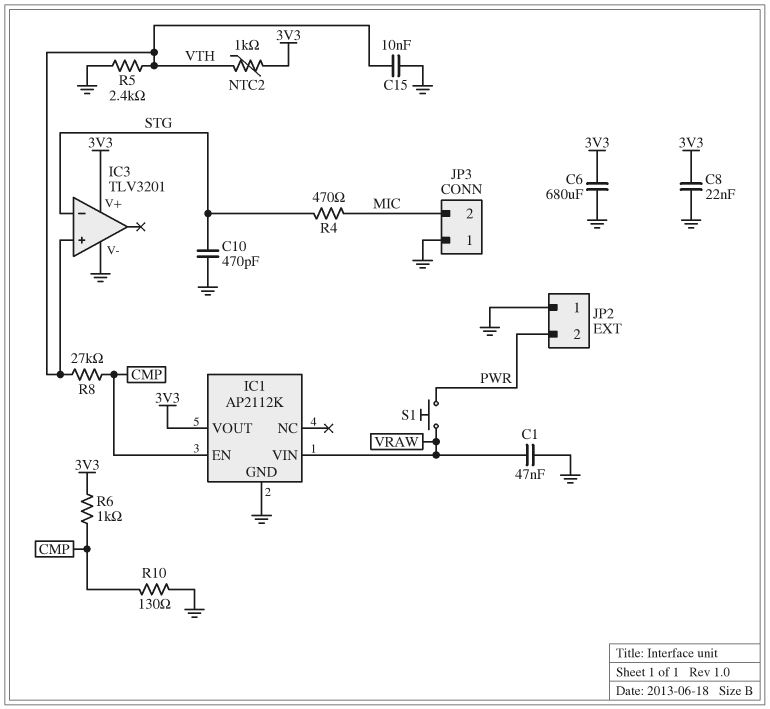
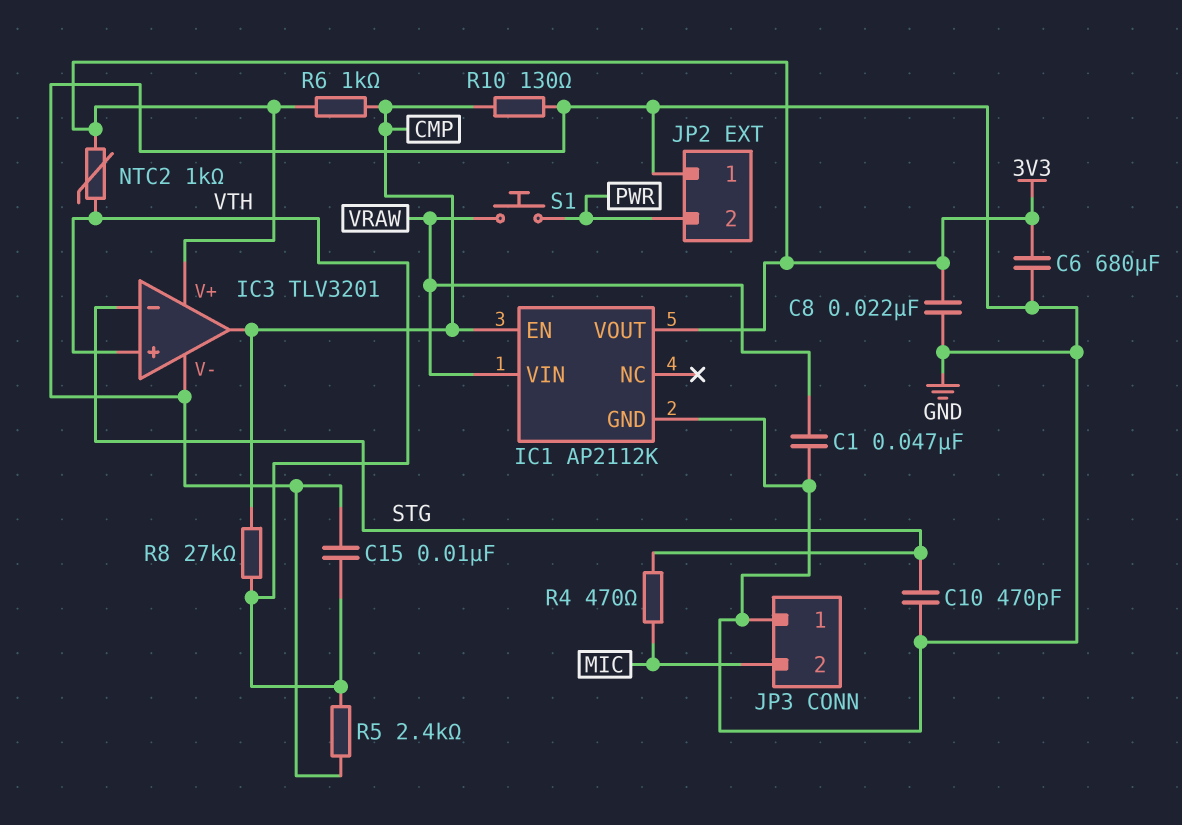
IC3 pin out: none -> CMP

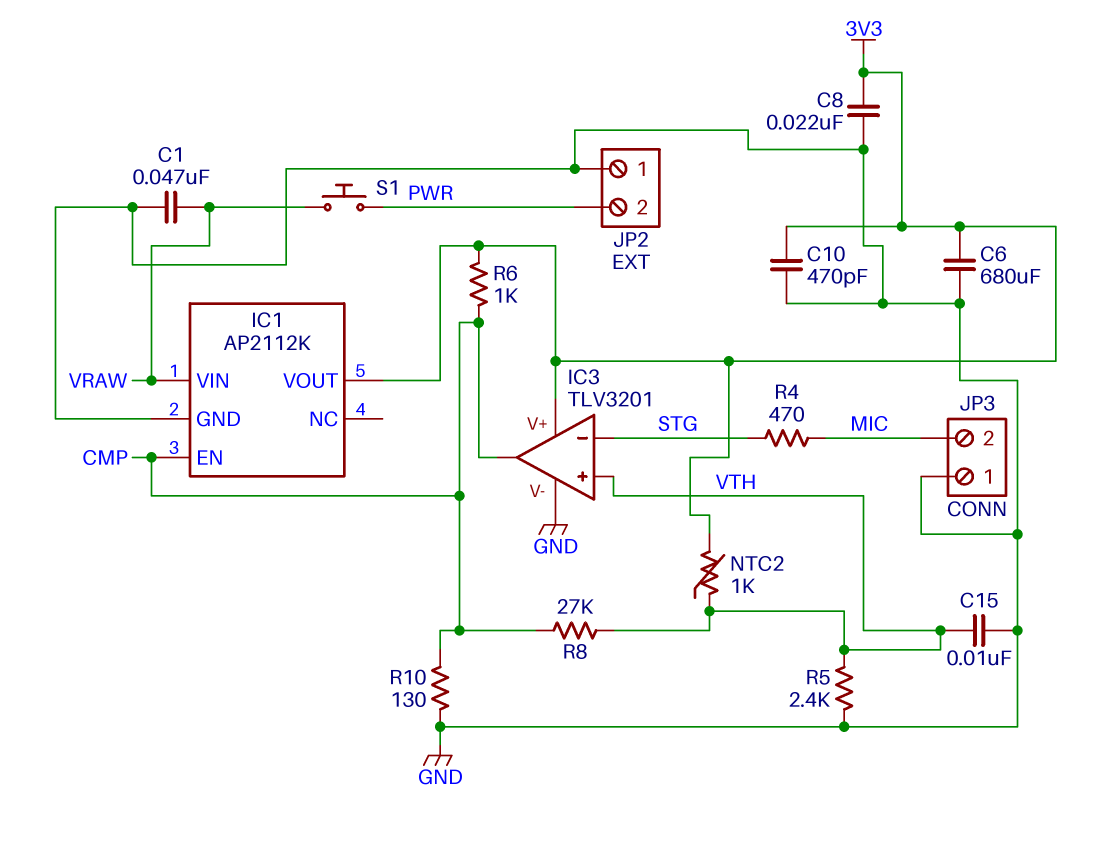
C10: 470pF (GND, STG) -> 470pF (3V3, GND)

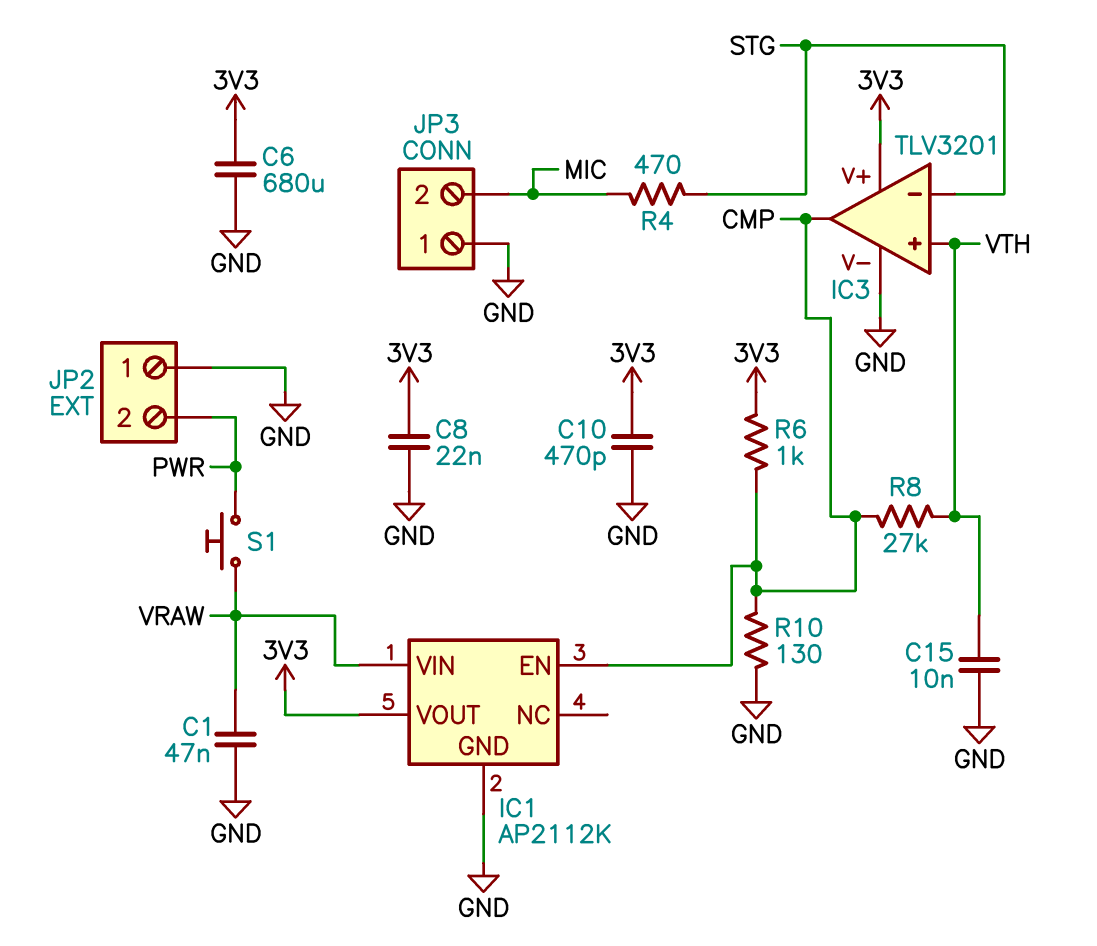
NTC2: 1k (3V3, VTH) -> none
R5: 2.4k (GND, VTH) -> none

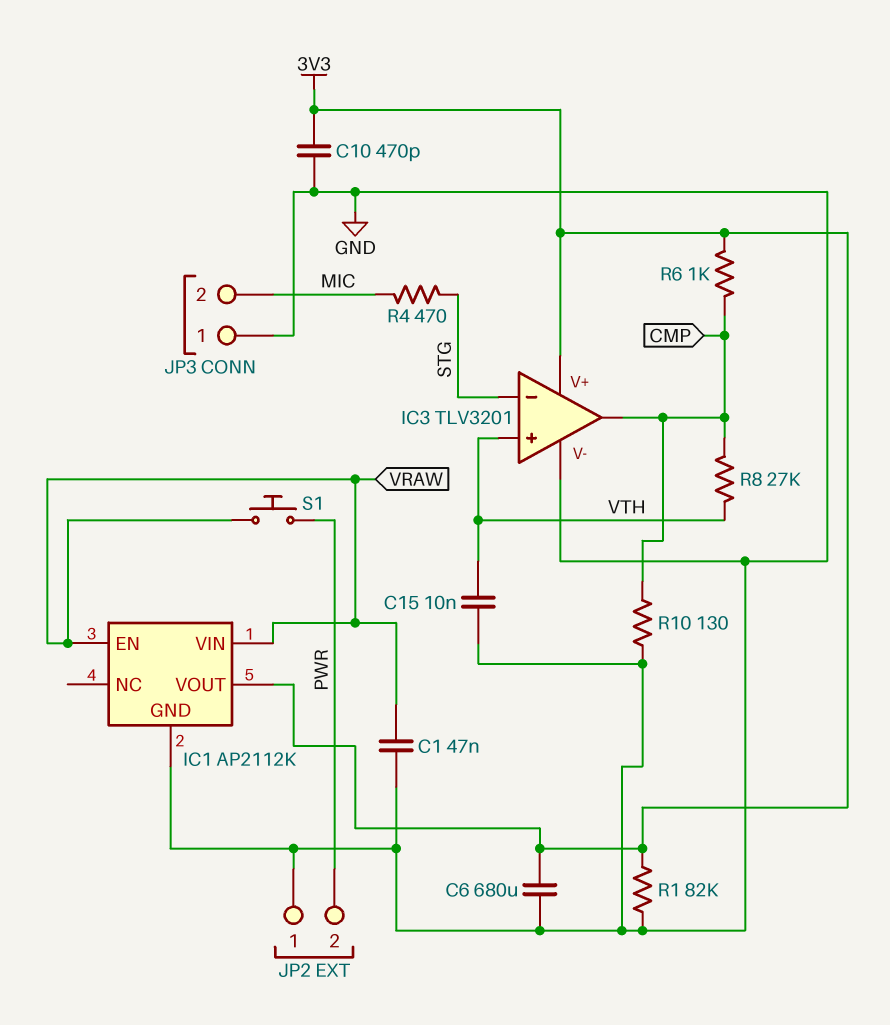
C8: 22nF (3V3, GND) -> none
IC1 pin EN: CMP -> VRAW
R1: none -> 82k (3V3, GND)

